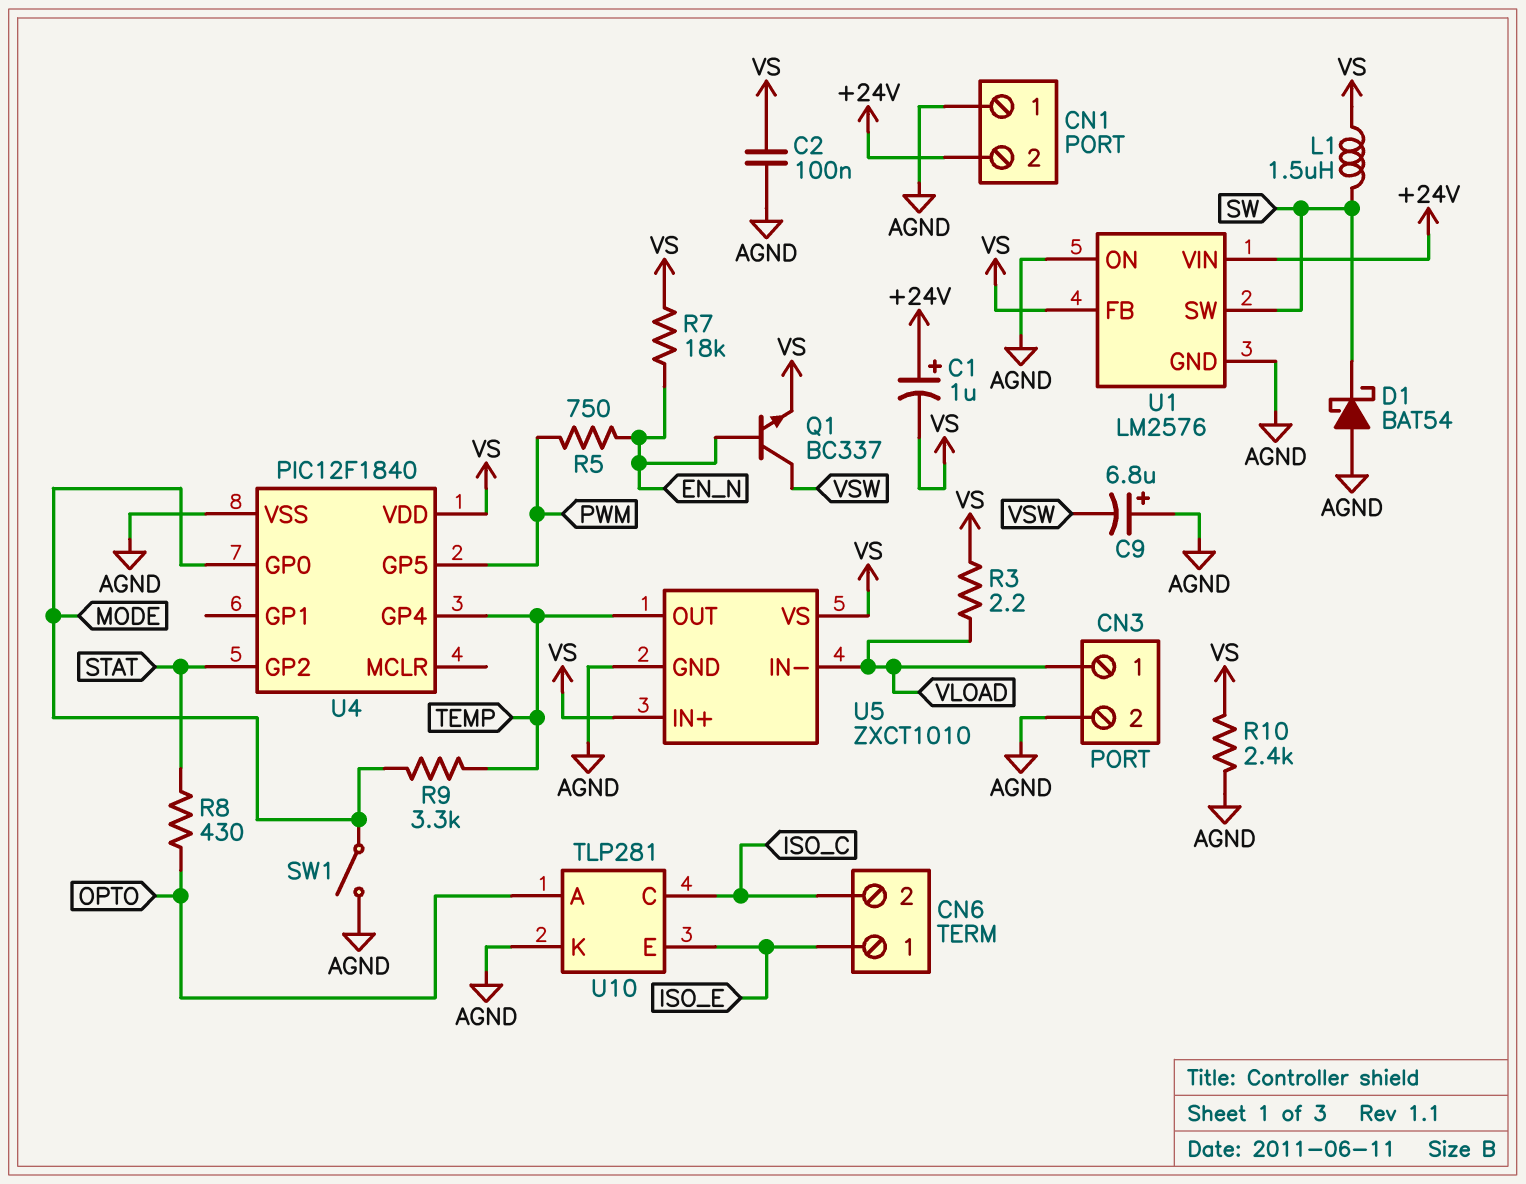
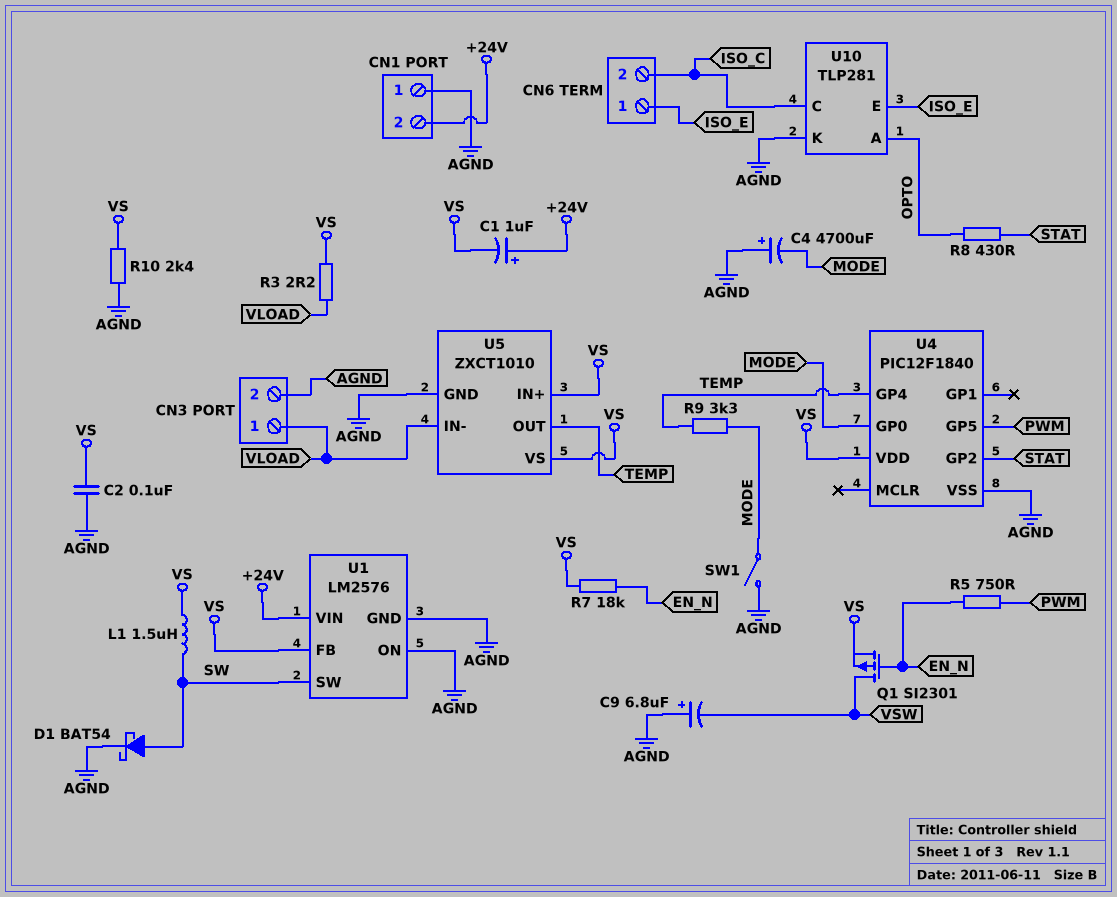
C4: none -> 4700uF (plus AGND, minus MODE)
D1: schottky BAT54 (A AGND, K SW) -> schottky BAT54 (A SW, K AGND)
Q1: NPN BC337 (B EN_N, C VSW, E VS) -> PMOS SI2301 (G EN_N, D VSW, S VS)

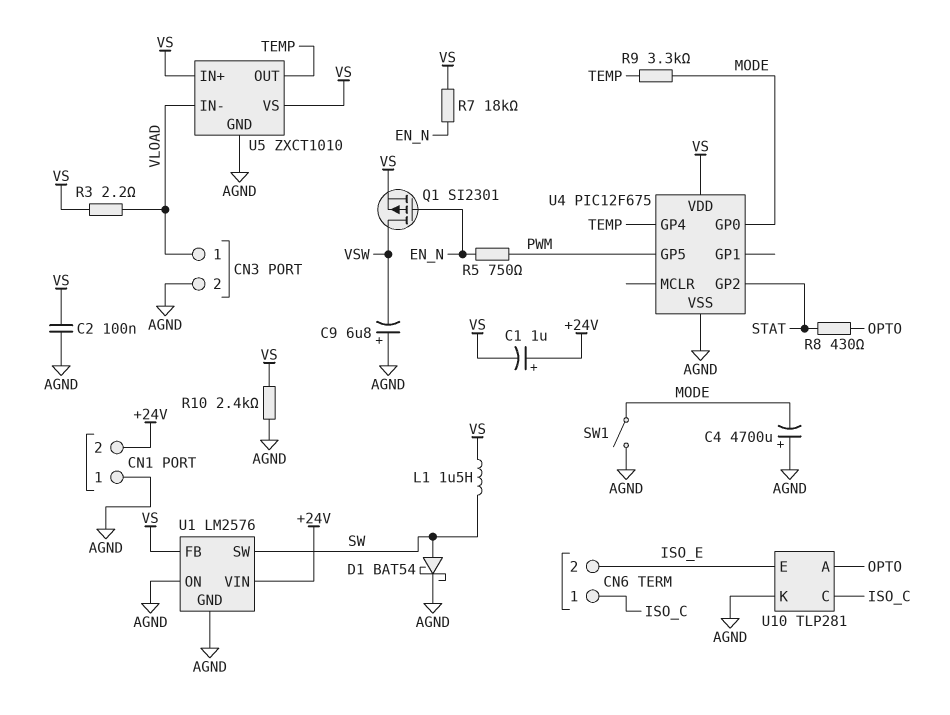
CN6 pin 1: ISO_E -> ISO_C
CN6 pin 2: ISO_C -> ISO_E
U4: PIC12F1840 -> PIC12F675

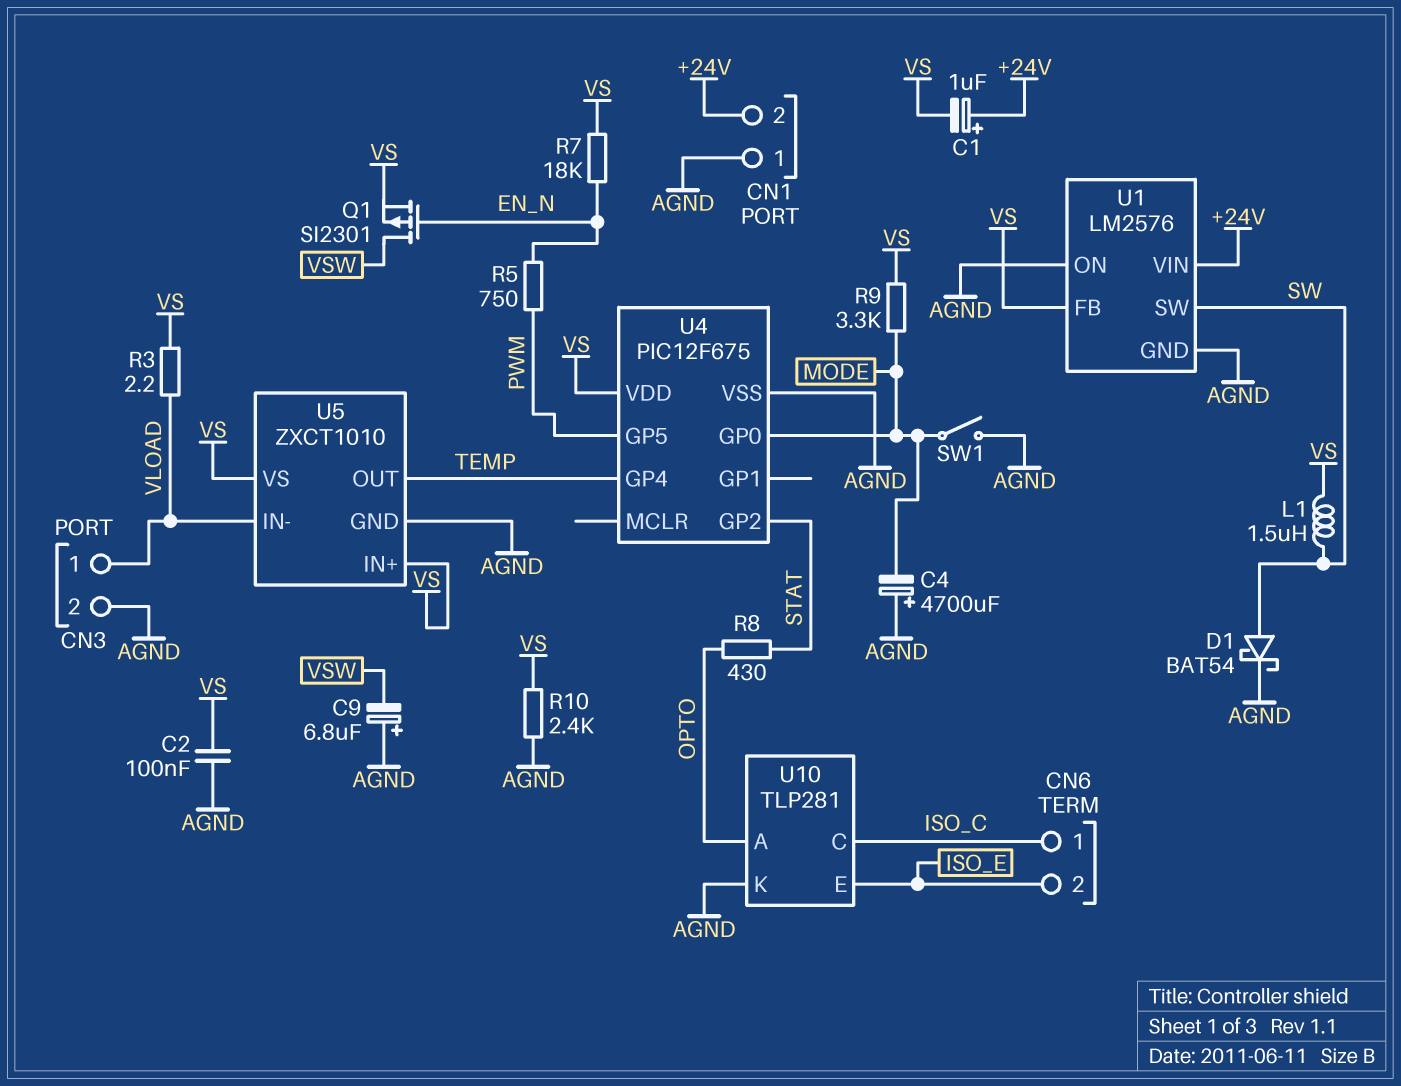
R9: 3.3k (MODE, TEMP) -> 3.3k (MODE, VS)

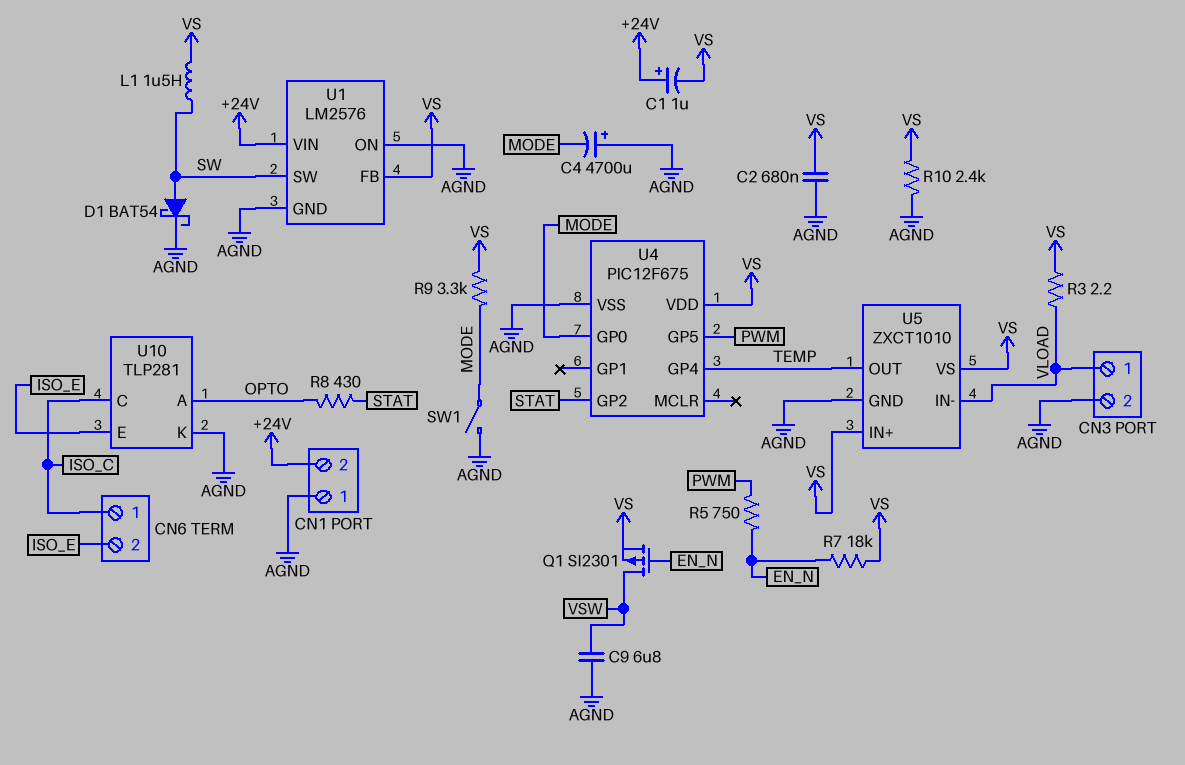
C2: 100nF (AGND, VS) -> 680nF (AGND, VS)
C9: 6.8uF (plus AGND, minus VSW) -> 6.8uF (AGND, VSW)

